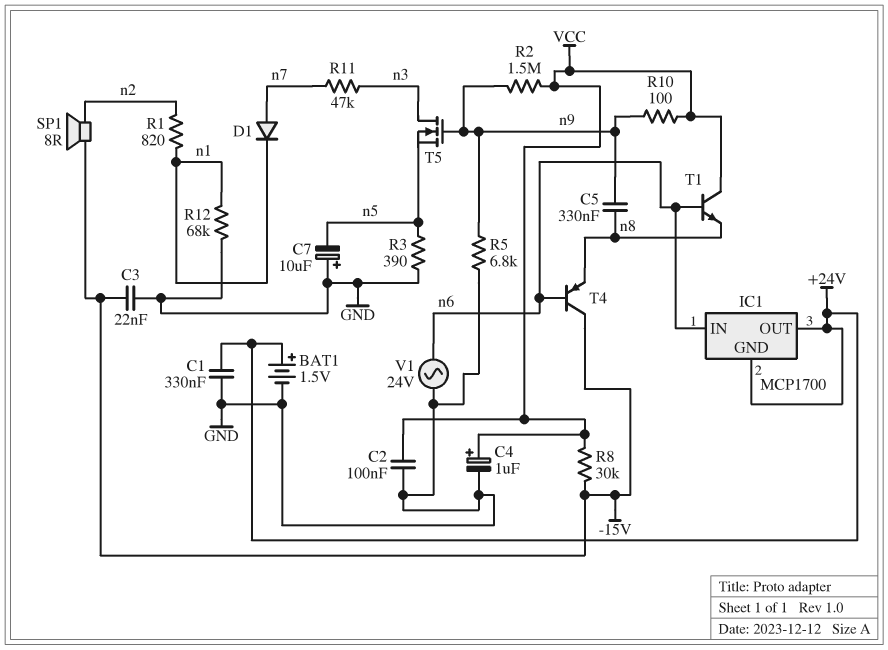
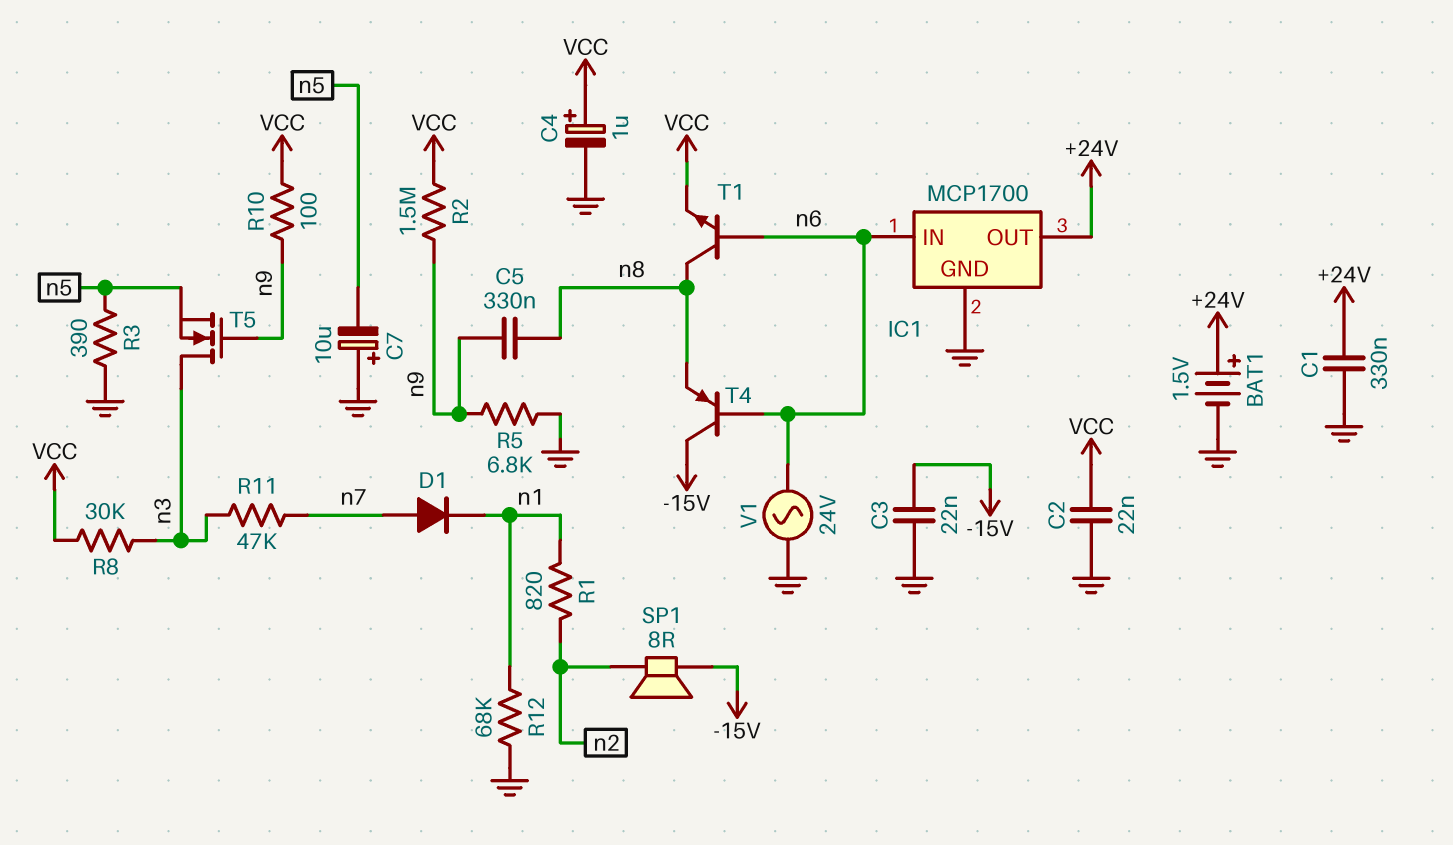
C2: 100nF (GND, VCC) -> 22nF (GND, VCC)
IC1 pin GND: +24V -> GND
R8: 30k (-15V, VCC) -> 30k (VCC, n3)
T1: NPN (B n6, C VCC, E n8) -> NPN (B n6, C n8, E VCC)

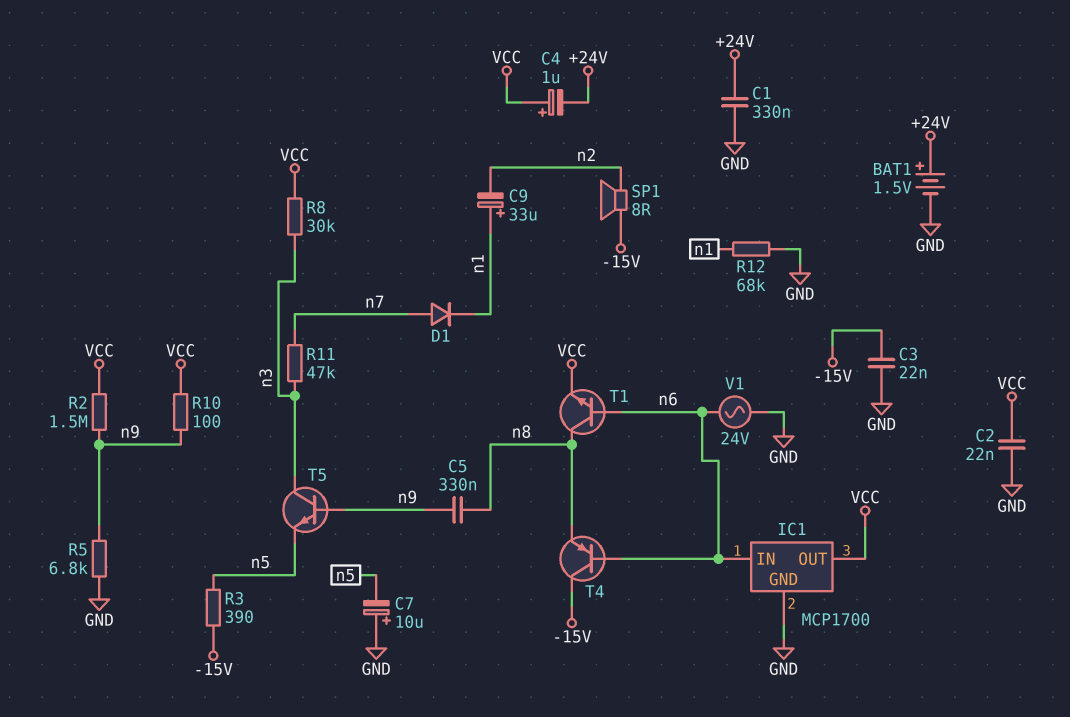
C4: 1uF (plus VCC, minus GND) -> 1uF (plus VCC, minus +24V)
C9: none -> 33uF (plus n1, minus n2)
IC1 pin OUT: +24V -> VCC
R1: 820 (n1, n2) -> none
R3: 390 (GND, n5) -> 390 (-15V, n5)
T5: NMOS (G n9, D n3, S n5) -> NPN (B n9, C n3, E n5)

